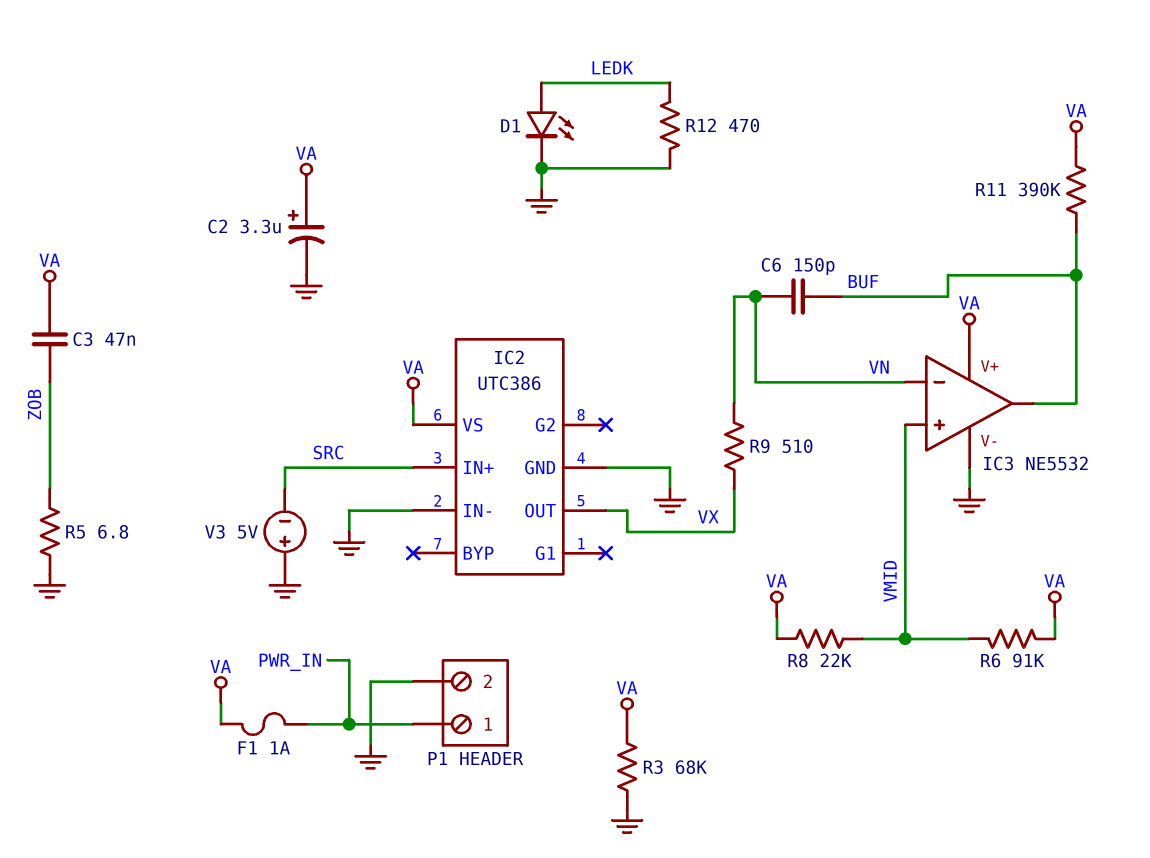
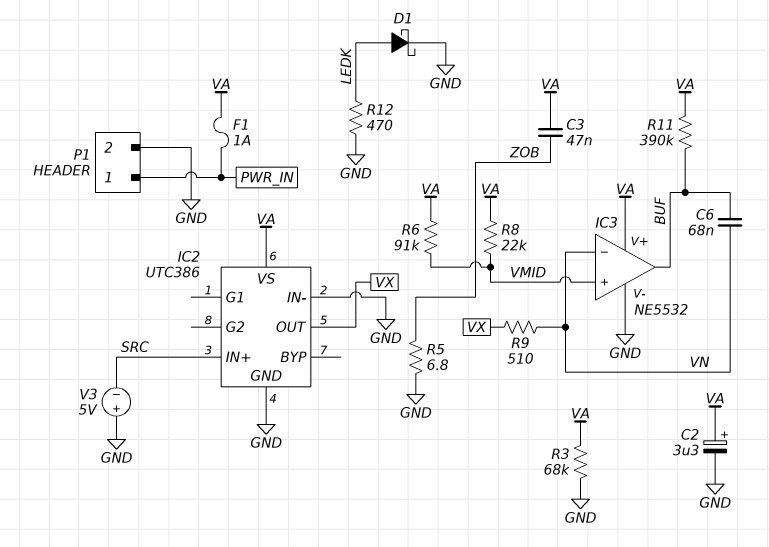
C6: 150pF (BUF, VN) -> 68nF (BUF, VN)
D1: LED (A LEDK, K GND) -> schottky (A LEDK, K GND)

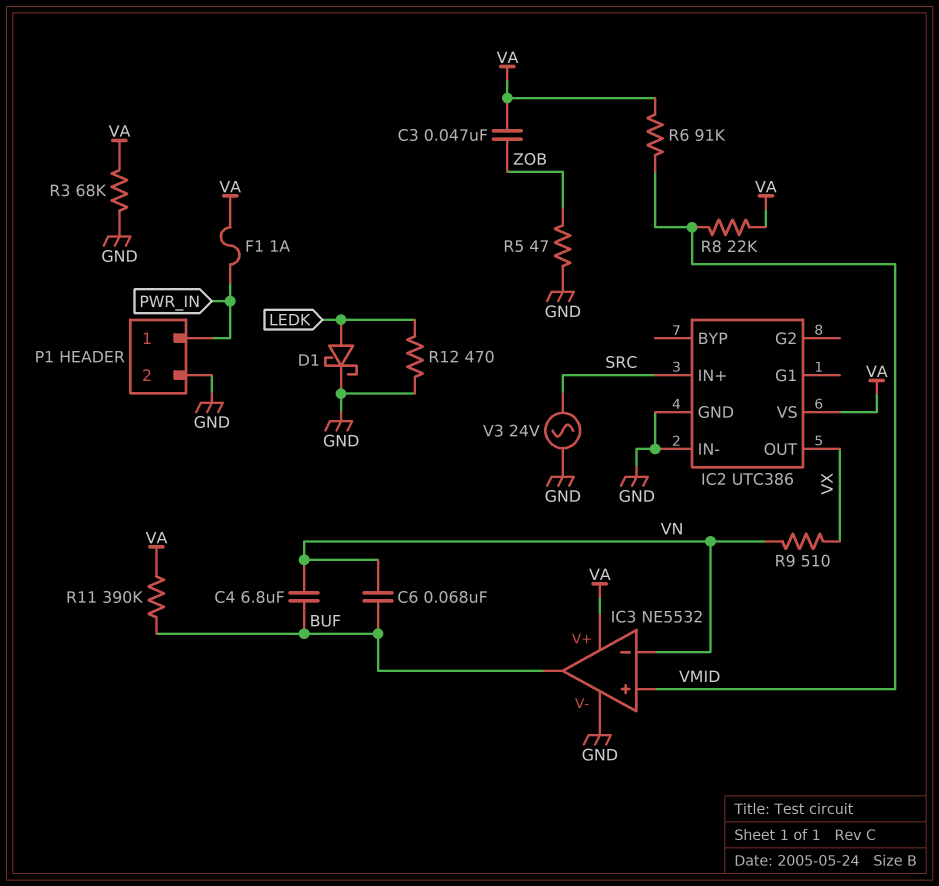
C2: 3.3uF (plus VA, minus GND) -> none
C4: none -> 6.8uF (BUF, VN)
R5: 6.8 (GND, ZOB) -> 47 (GND, ZOB)
V3: 5V (plus GND, minus SRC) -> AC 24V (GND, SRC)

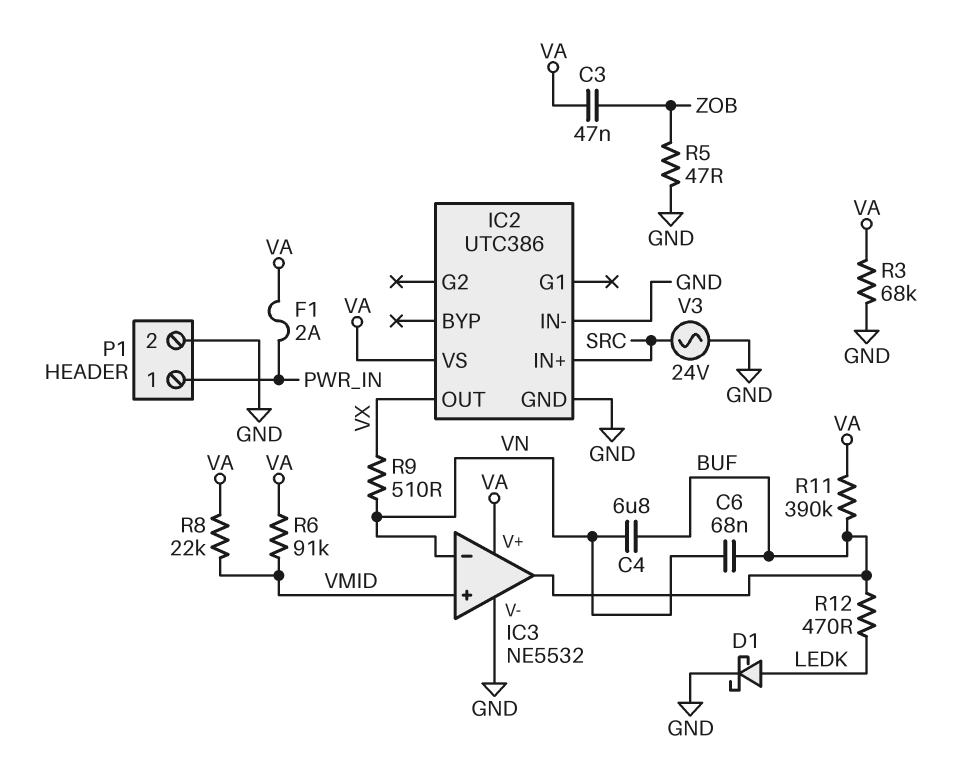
F1: 1A (PWR_IN, VA) -> 2A (PWR_IN, VA)
R12: 470 (GND, LEDK) -> 470 (BUF, LEDK)

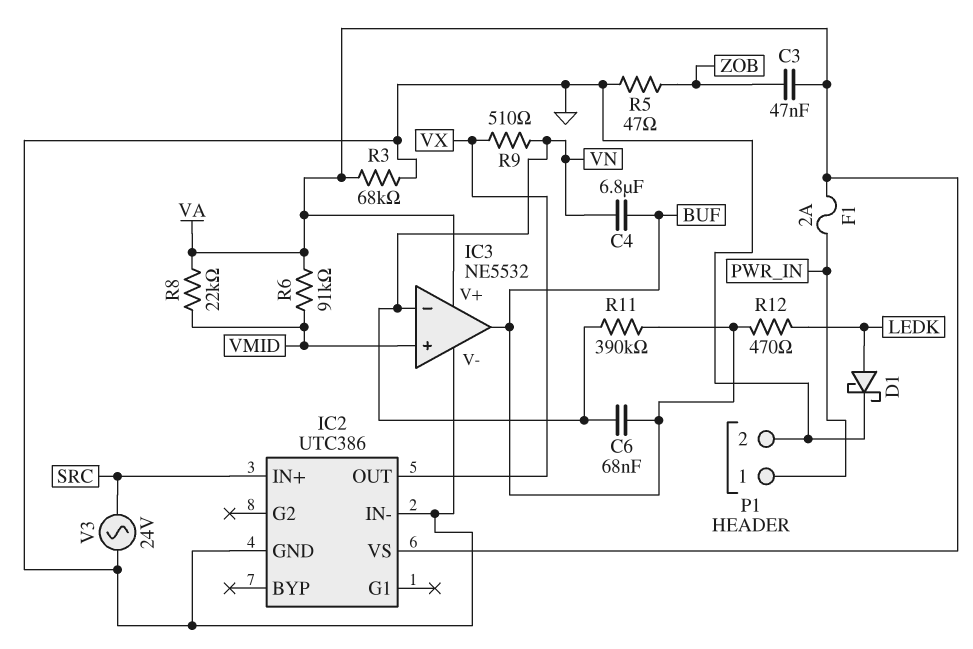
R11: 390k (BUF, VA) -> 390k (BUF, VN)

